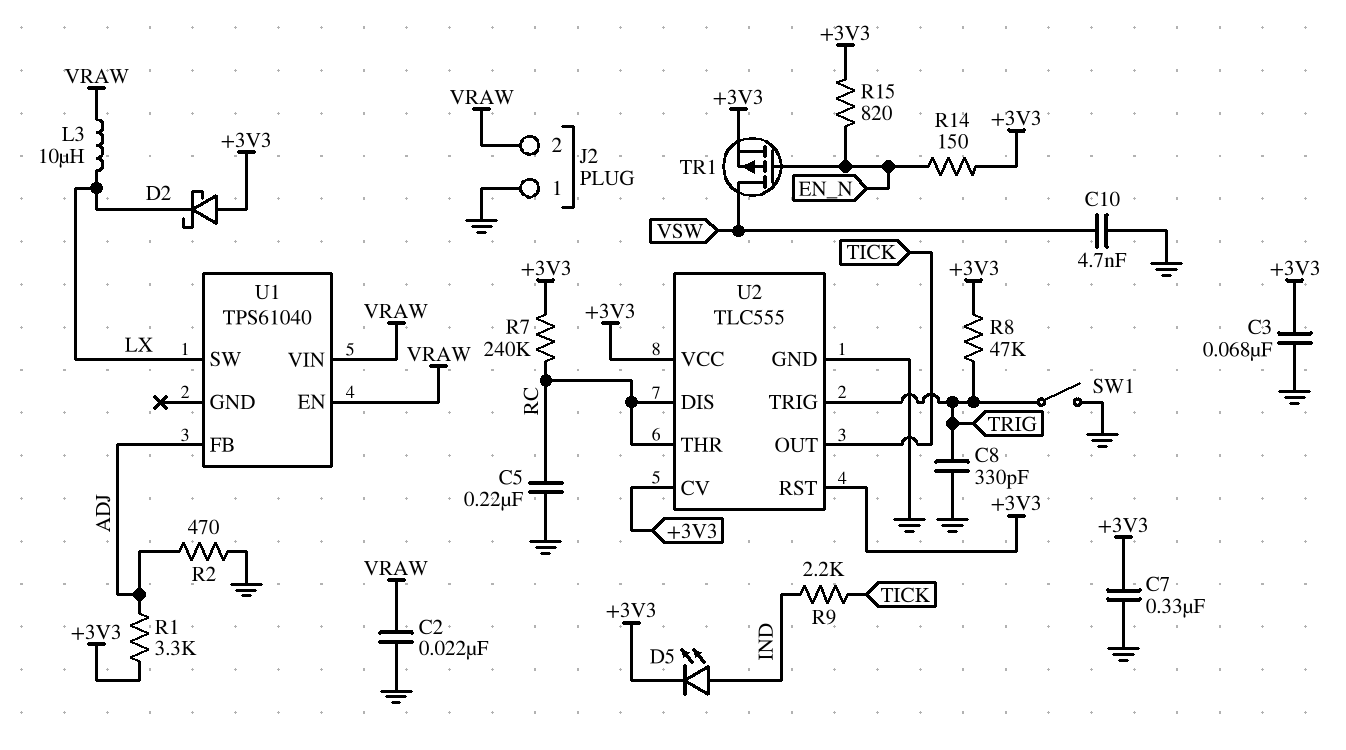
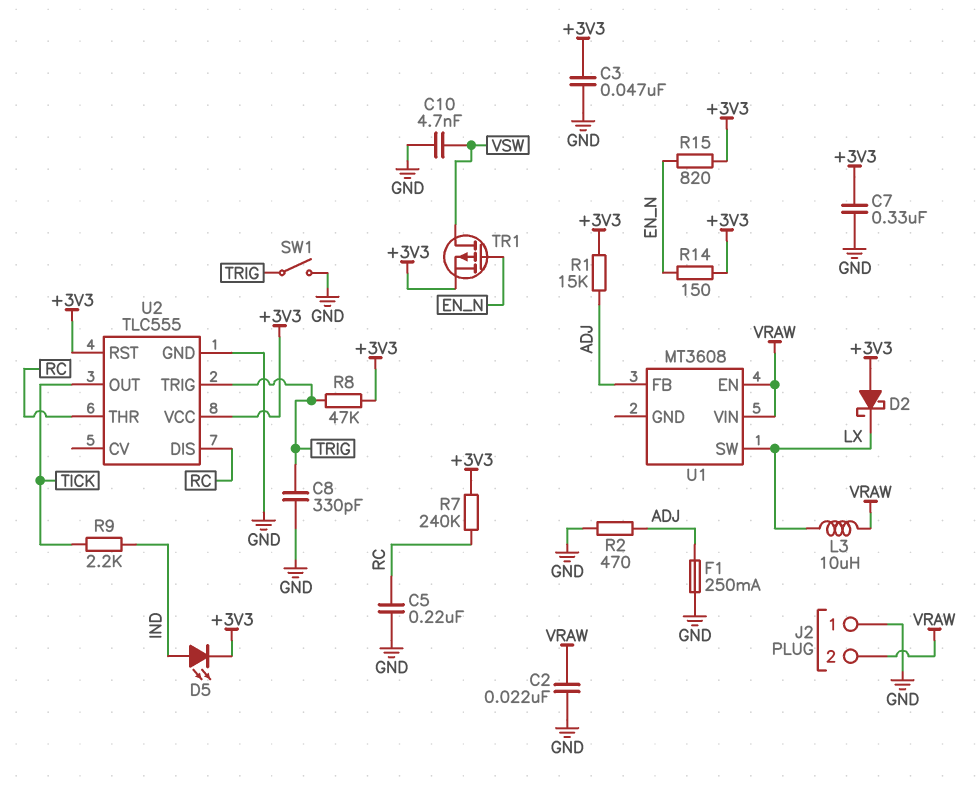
C3: 68nF (+3V3, GND) -> 47nF (+3V3, GND)
F1: none -> 250mA (ADJ, GND)
R1: 3.3k (+3V3, ADJ) -> 15k (+3V3, ADJ)
U1: TPS61040 -> MT3608
U2 pin CV: +3V3 -> none

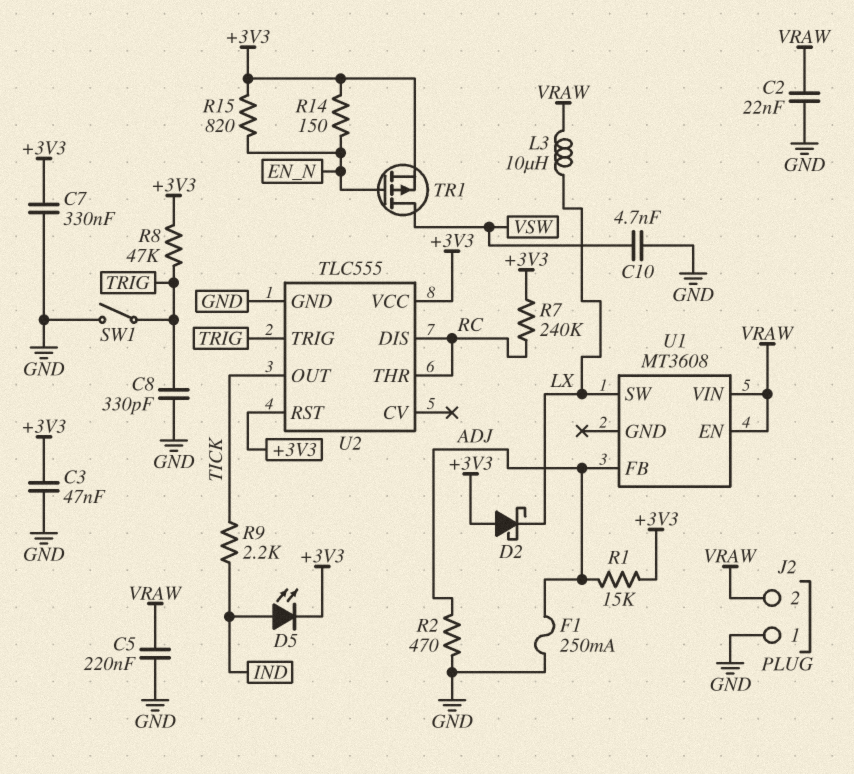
C5: 220nF (GND, RC) -> 220nF (GND, VRAW)

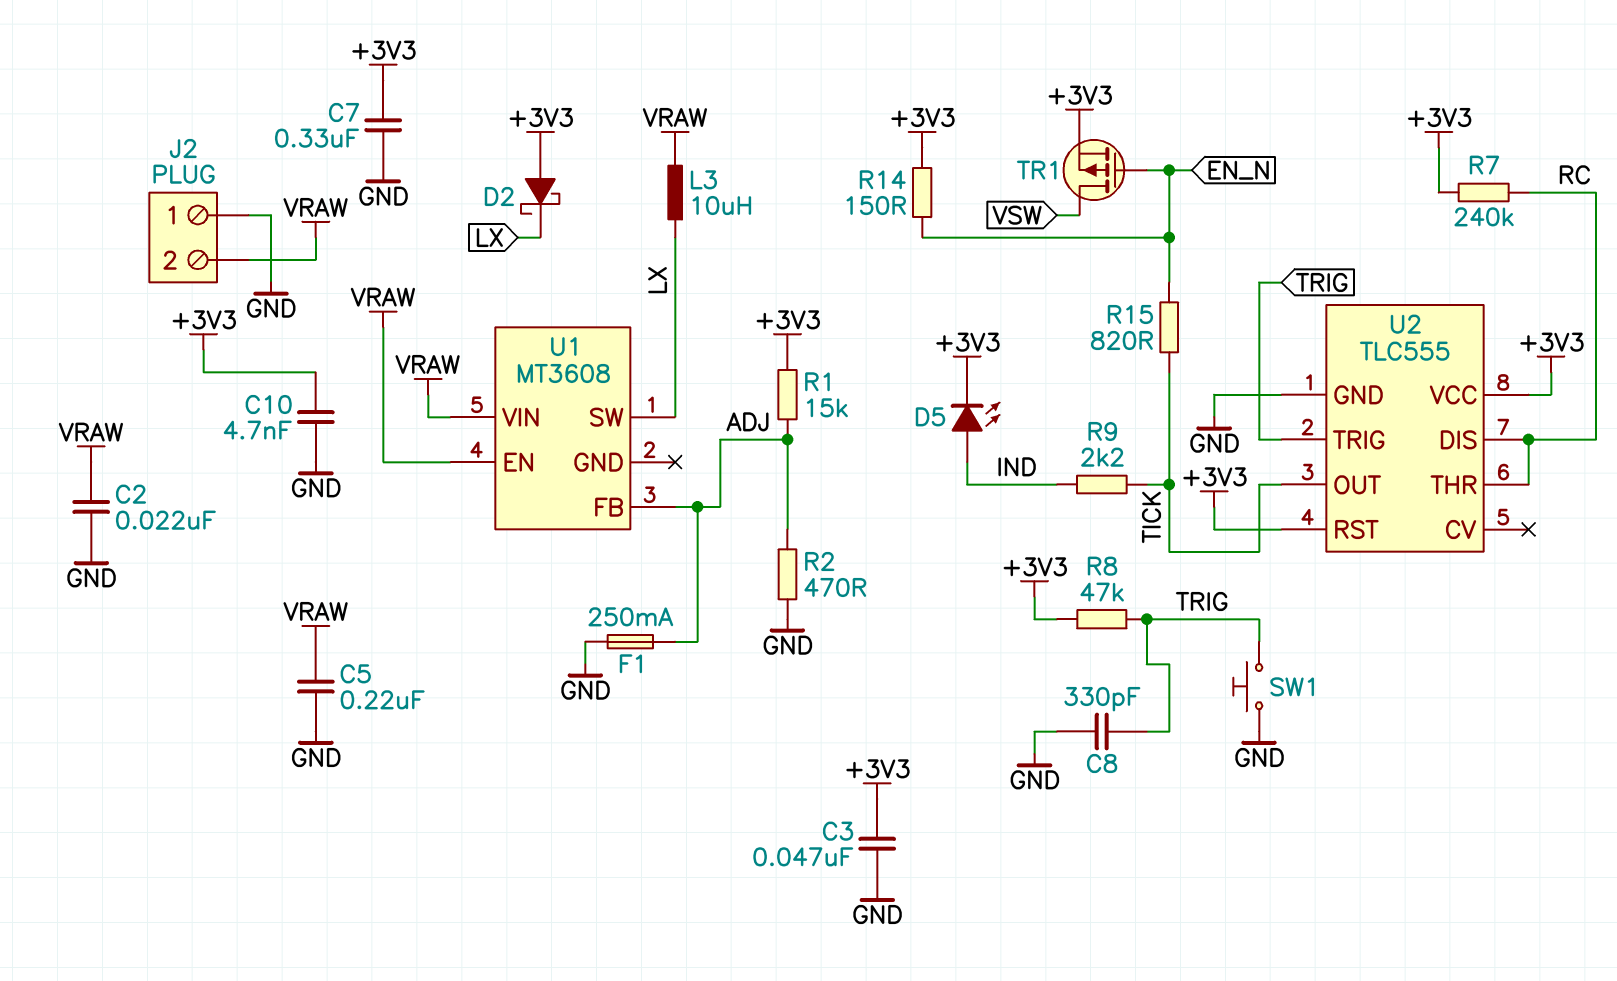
C10: 4.7nF (GND, VSW) -> 4.7nF (+3V3, GND)
R15: 820 (+3V3, EN_N) -> 820 (EN_N, TICK)
SW1: switch (GND, TRIG) -> button (GND, TRIG)

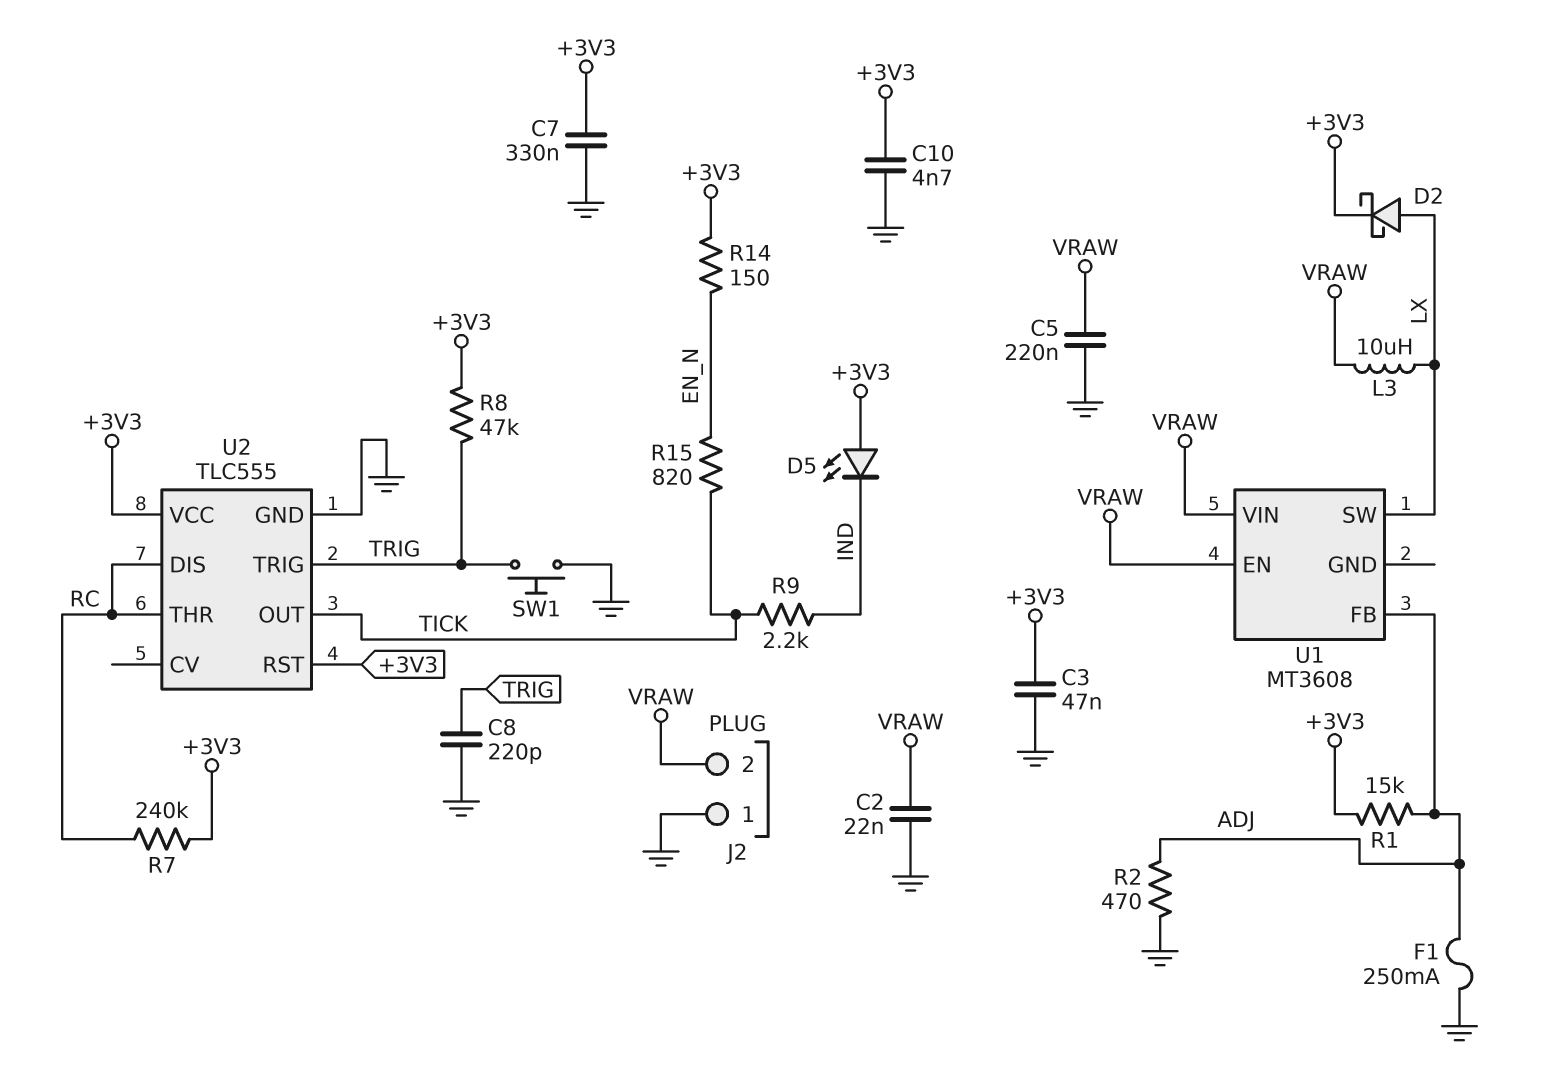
C8: 330pF (GND, TRIG) -> 220pF (GND, TRIG)
D2: schottky (A +3V3, K LX) -> schottky (A LX, K +3V3)
D5: LED (A IND, K +3V3) -> LED (A +3V3, K IND)
TR1: PMOS (G EN_N, D VSW, S +3V3) -> none

